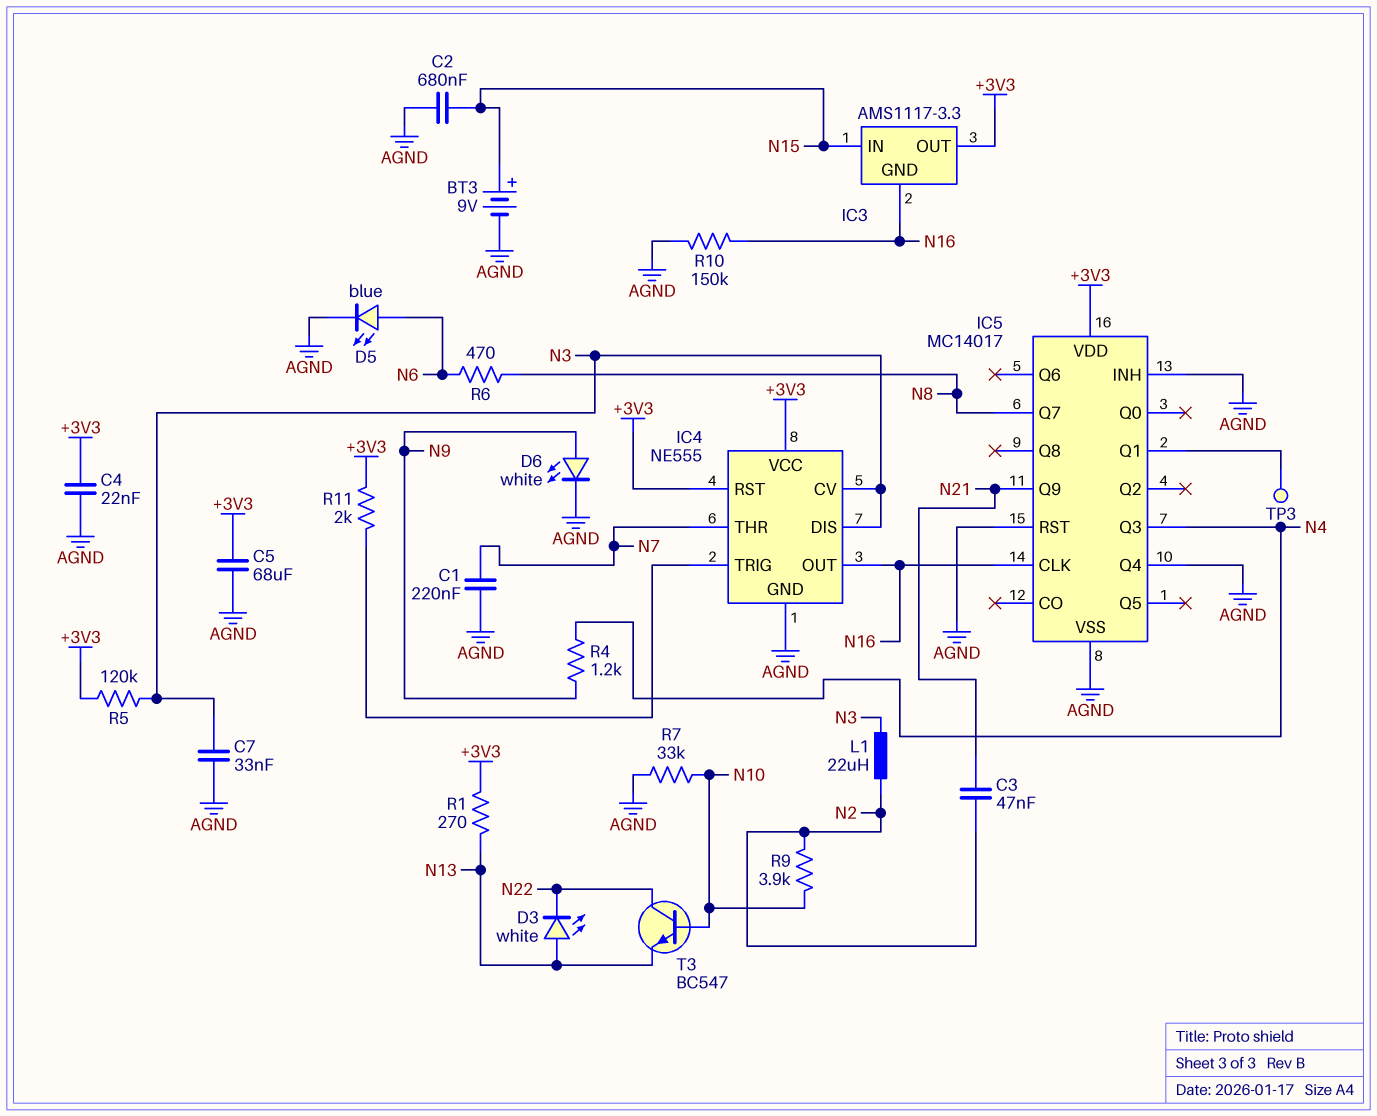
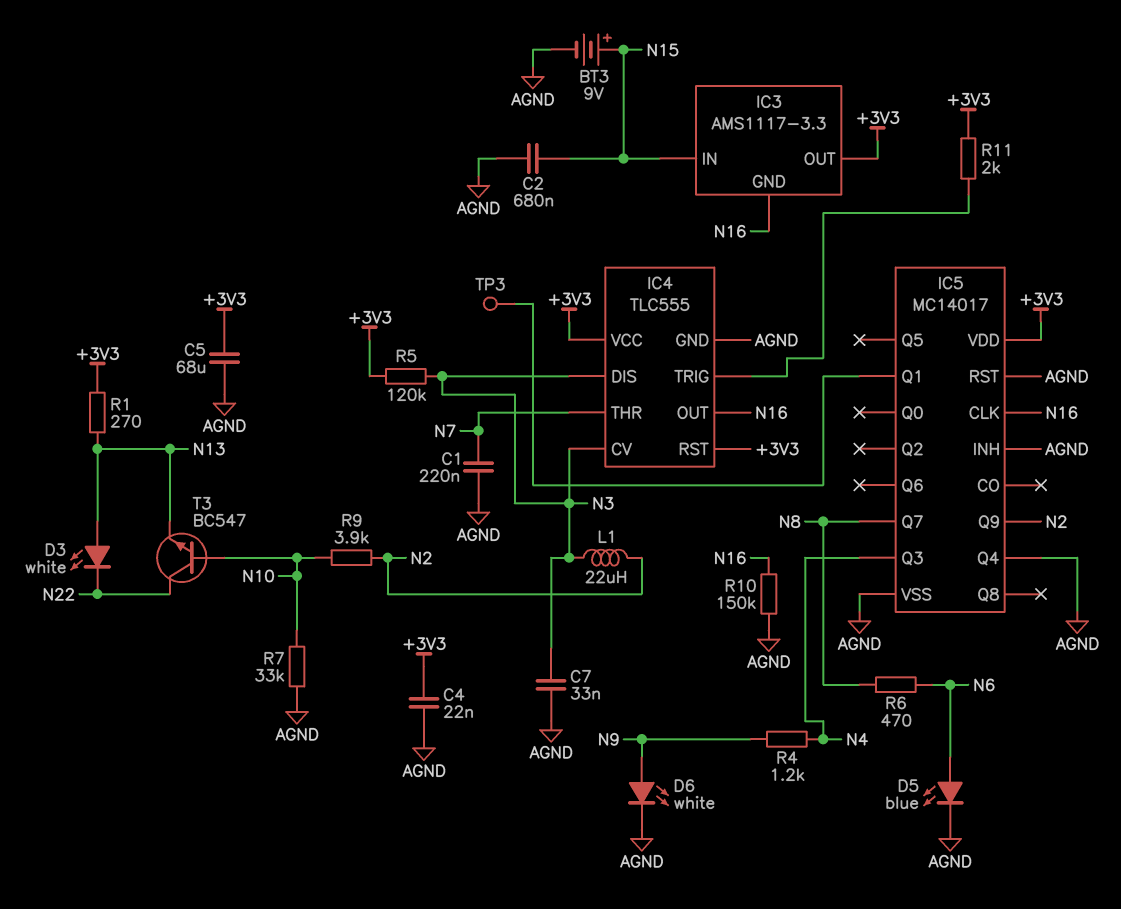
C3: 47nF (N2, N21) -> none
IC4: NE555 -> TLC555
IC5 pin Q9: N21 -> N2

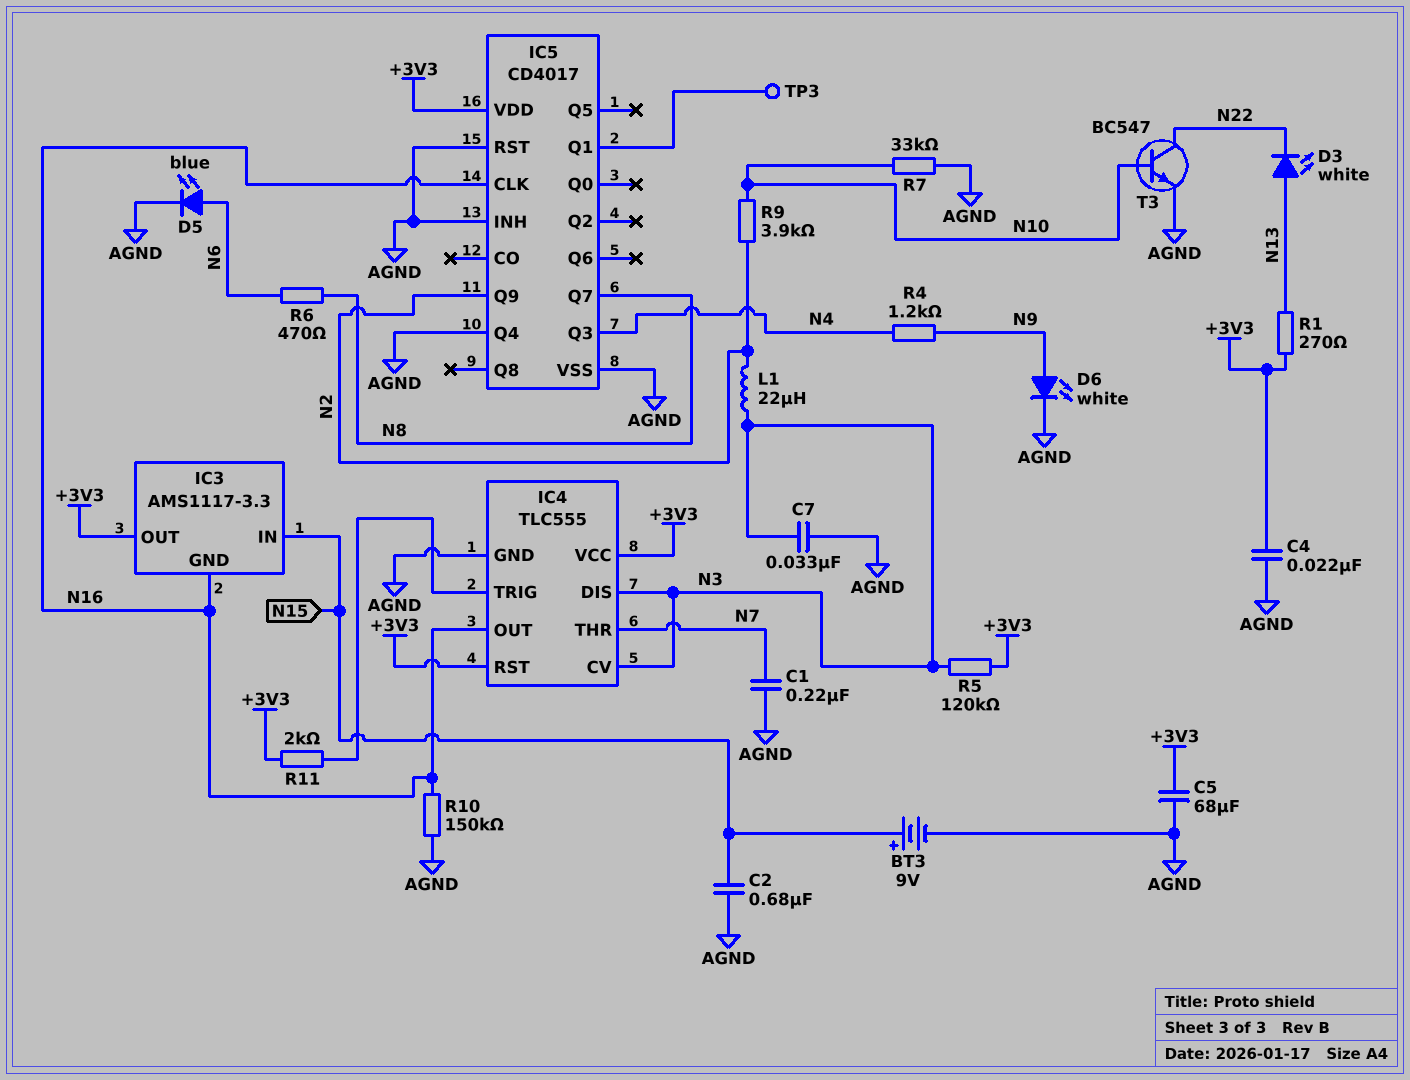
IC5: MC14017 -> CD4017
T3: NPN BC547 (B N10, C N22, E N13) -> NPN BC547 (B N10, C N22, E AGND)

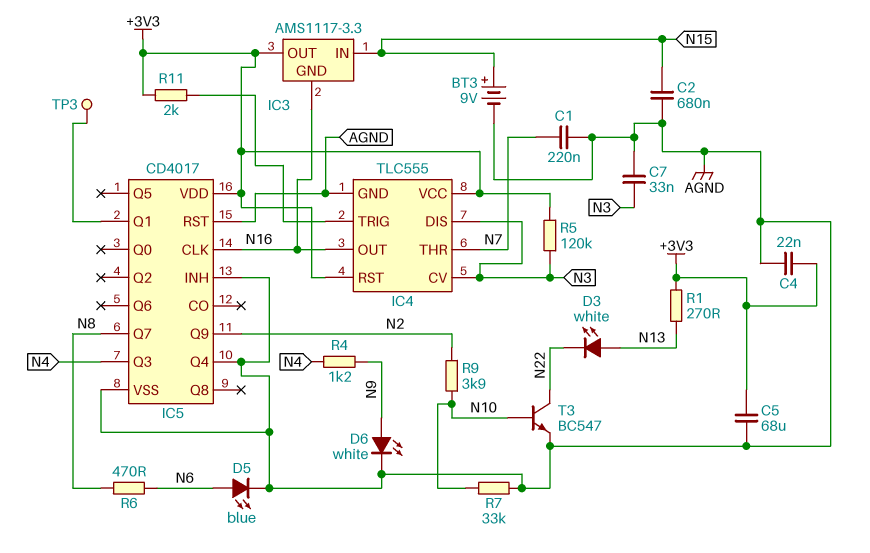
L1: 22uH (N2, N3) -> none
R10: 150k (AGND, N16) -> none

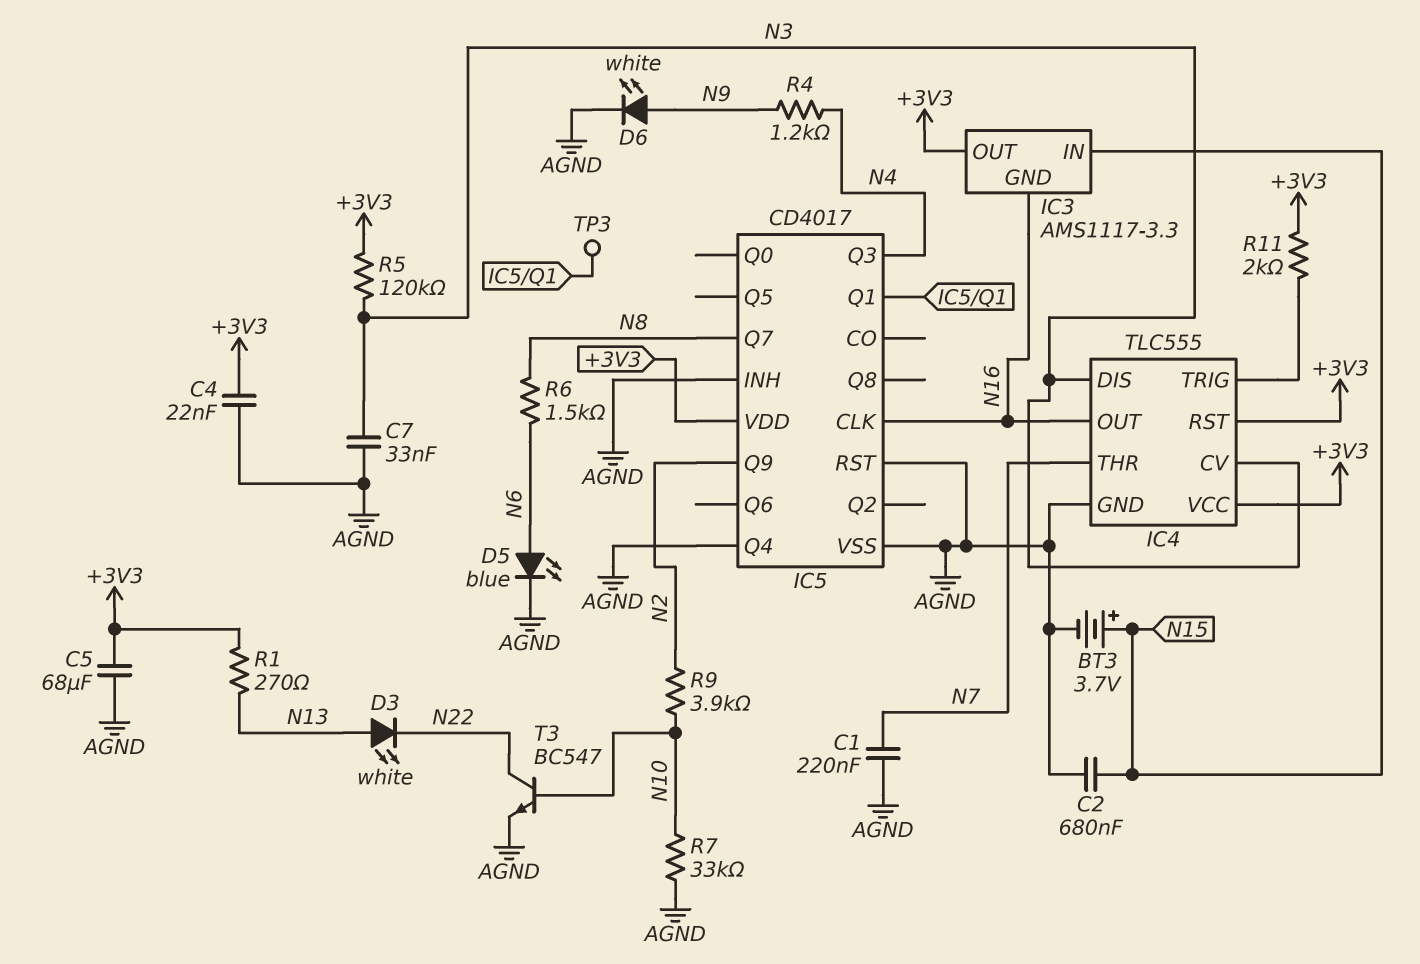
BT3: 9V (plus N15, minus AGND) -> 3.7V (plus N15, minus AGND)
R6: 470 (N6, N8) -> 1.5k (N6, N8)

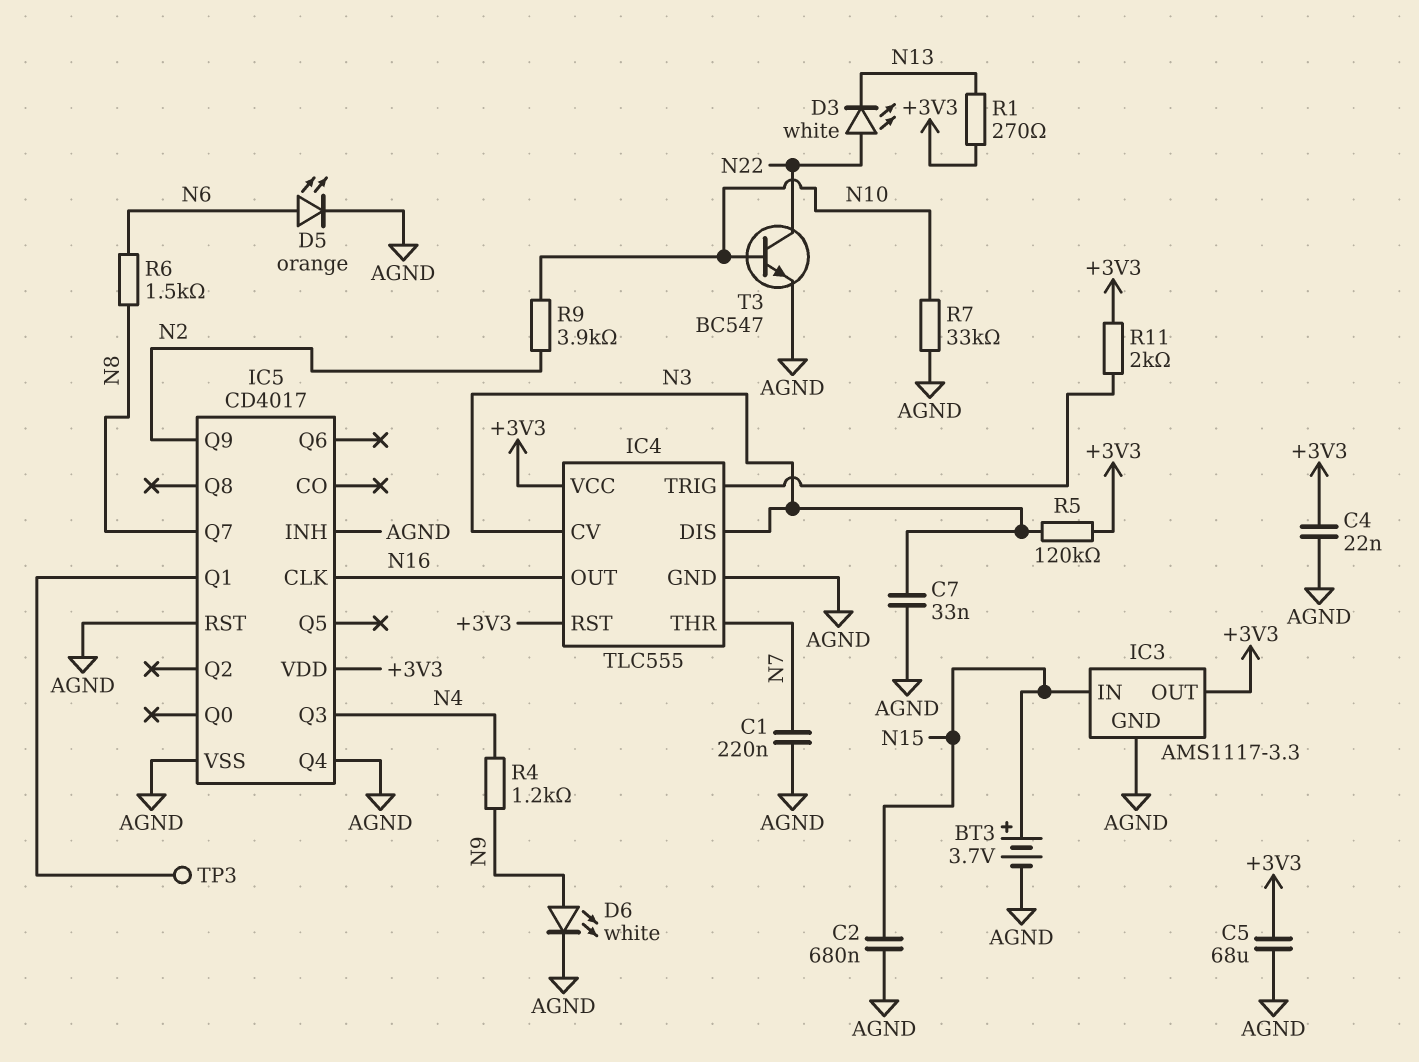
D3: LED white (A N13, K N22) -> LED white (A N22, K N13)
D5: LED blue (A N6, K AGND) -> LED orange (A N6, K AGND)
IC3 pin GND: N16 -> AGND

